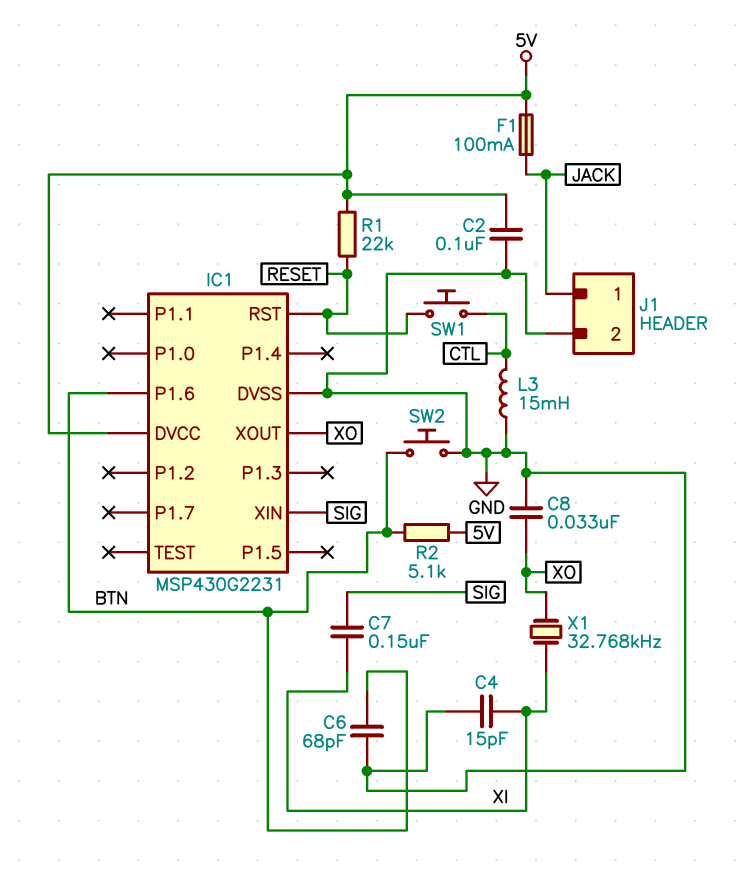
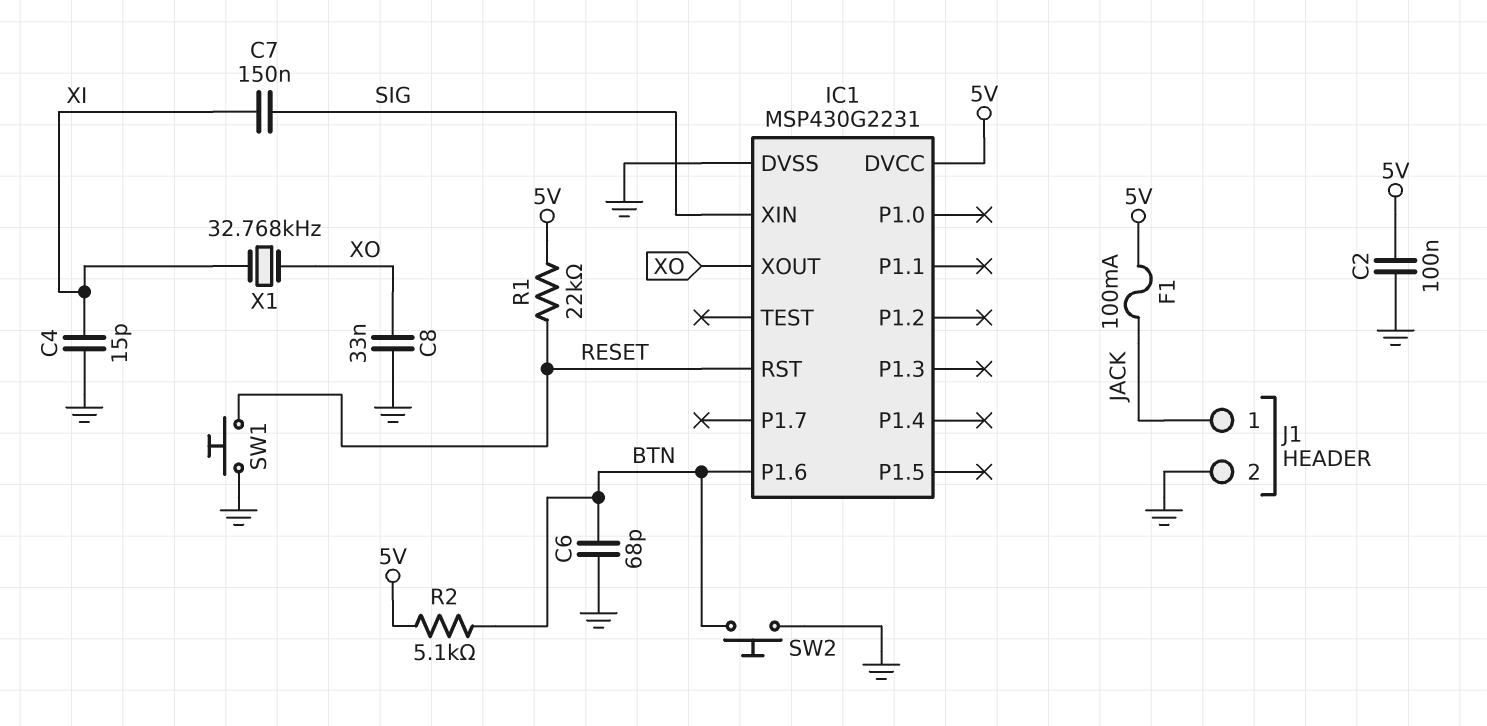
L3: 15mH (CTL, GND) -> none
SW1: button (CTL, RESET) -> button (GND, RESET)

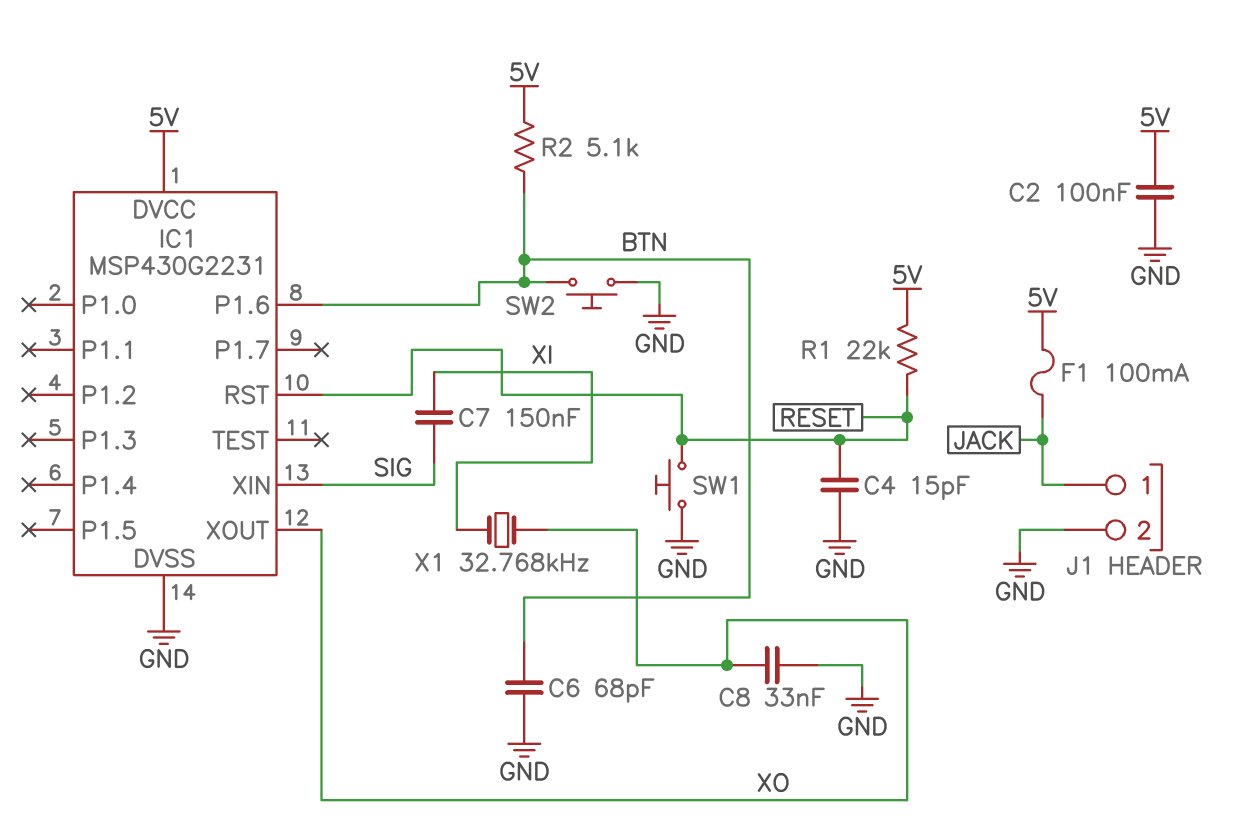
C4: 15pF (GND, XI) -> 15pF (GND, RESET)

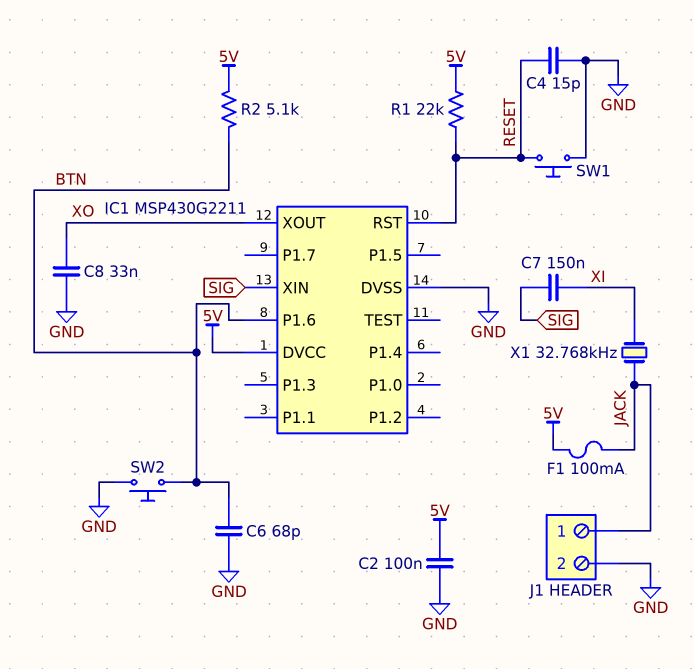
IC1: MSP430G2231 -> MSP430G2211
X1: 32.768kHz (XI, XO) -> 32.768kHz (JACK, XI)

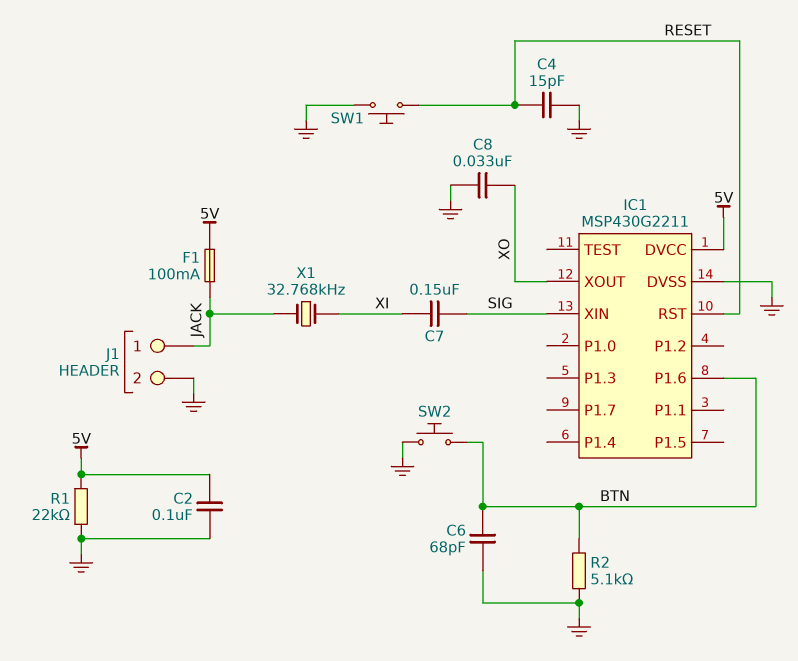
R1: 22k (5V, RESET) -> 22k (5V, GND)
R2: 5.1k (5V, BTN) -> 5.1k (BTN, GND)

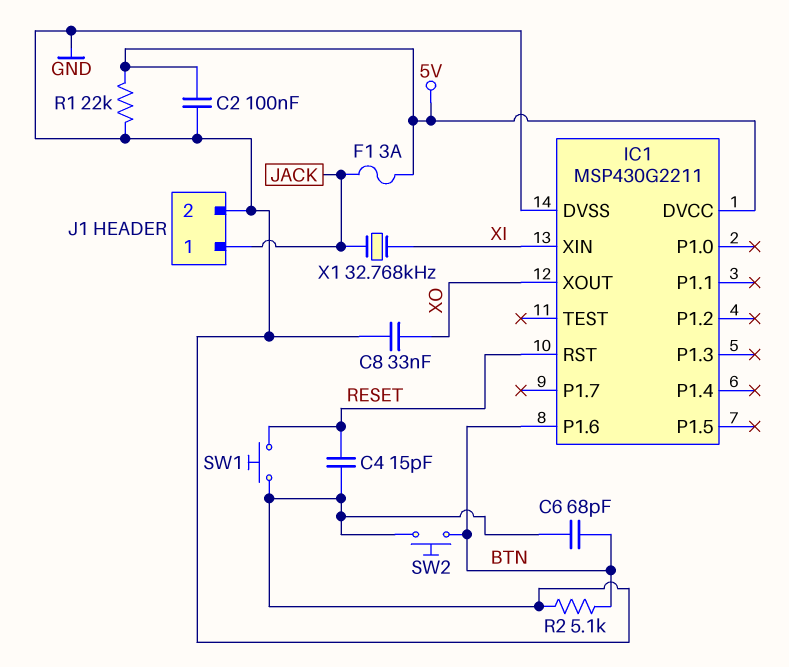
C7: 150nF (SIG, XI) -> none
F1: 100mA (5V, JACK) -> 3A (5V, JACK)
IC1 pin XIN: SIG -> XI

